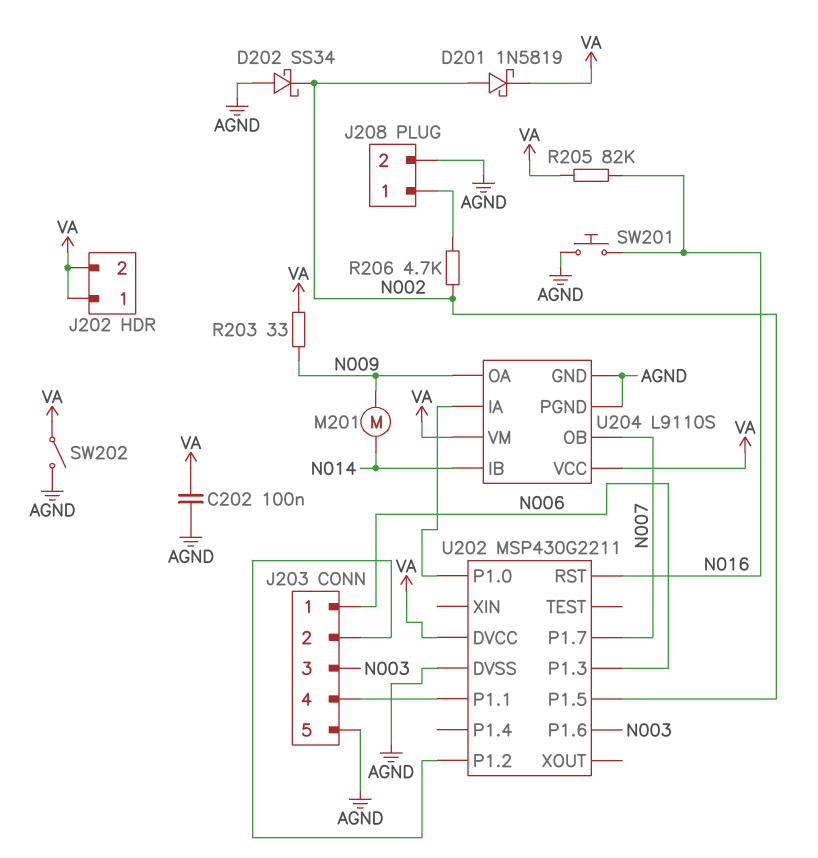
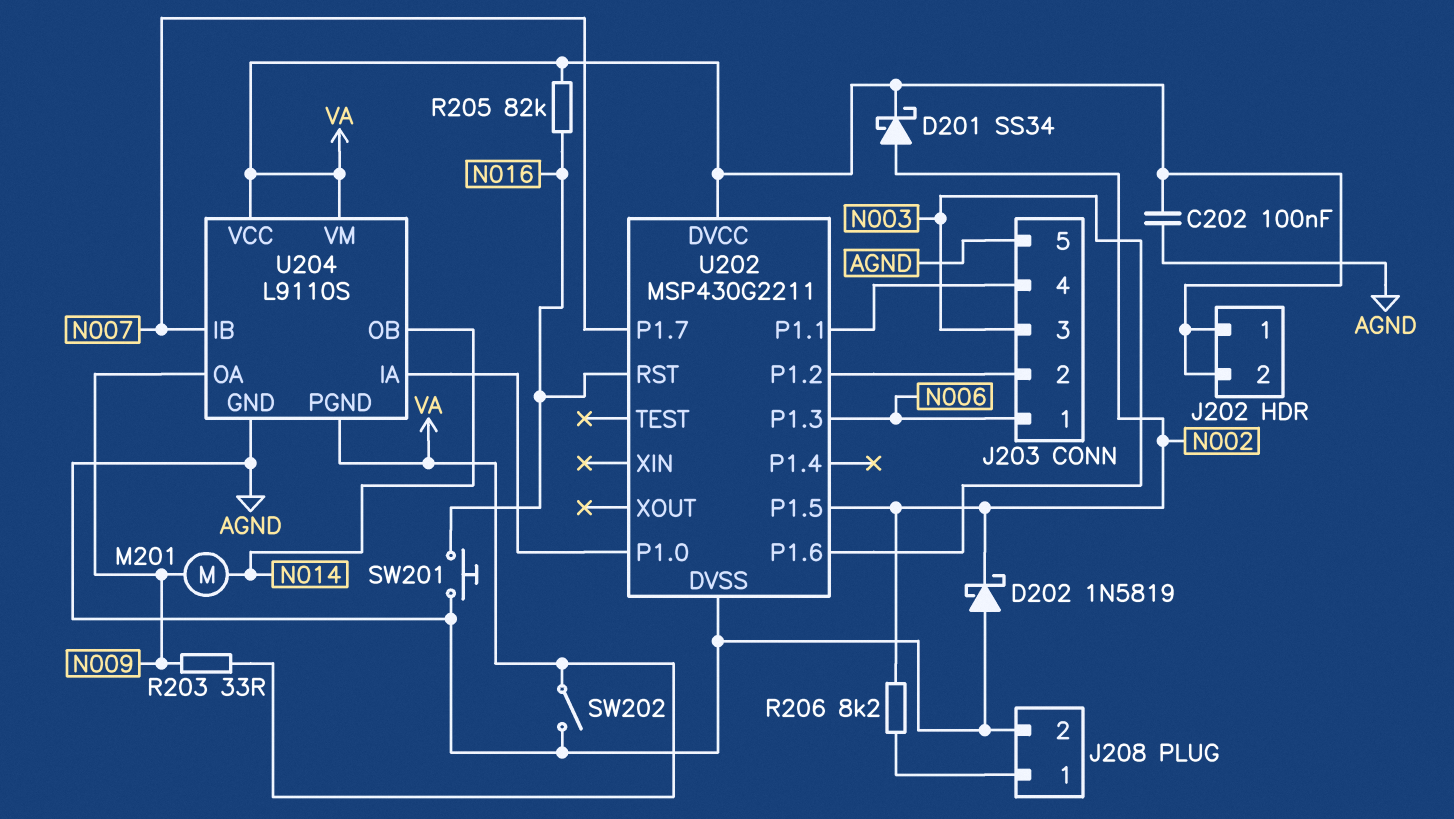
D201: schottky 1N5819 (A N002, K VA) -> schottky SS34 (A N002, K VA)
D202: schottky SS34 (A AGND, K N002) -> schottky 1N5819 (A AGND, K N002)
R206: 4.7k (J208/1, N002) -> 8.2k (J208/1, N002)
U204 pin IB: N014 -> N007
U204 pin OB: N007 -> N014
U204 pin PGND: AGND -> VA

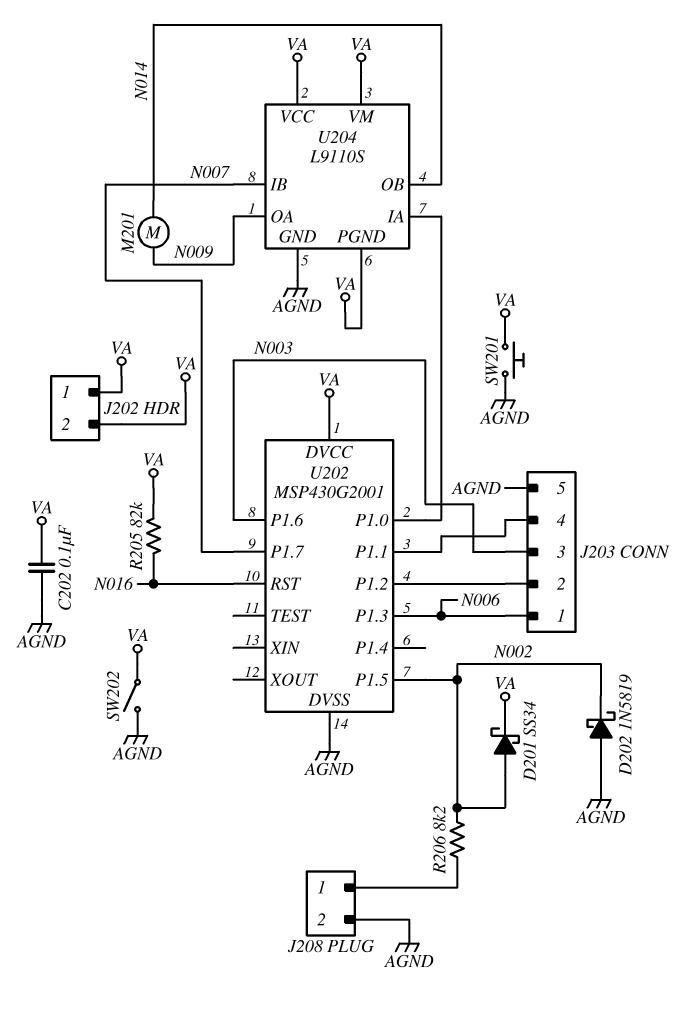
R203: 33 (N009, VA) -> none
SW201: button (AGND, N016) -> button (AGND, VA)
U202: MSP430G2211 -> MSP430G2001

